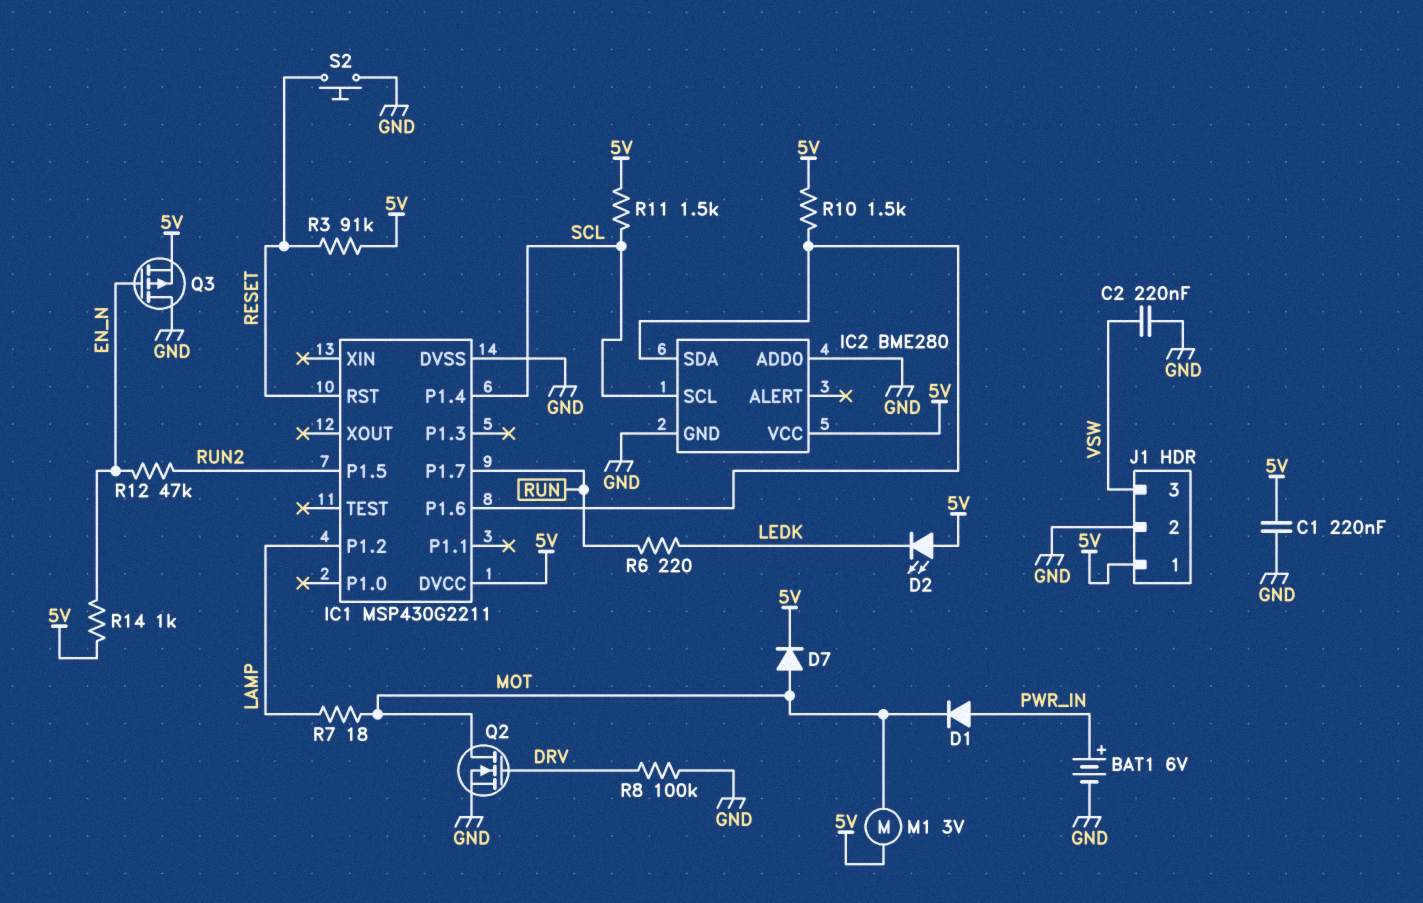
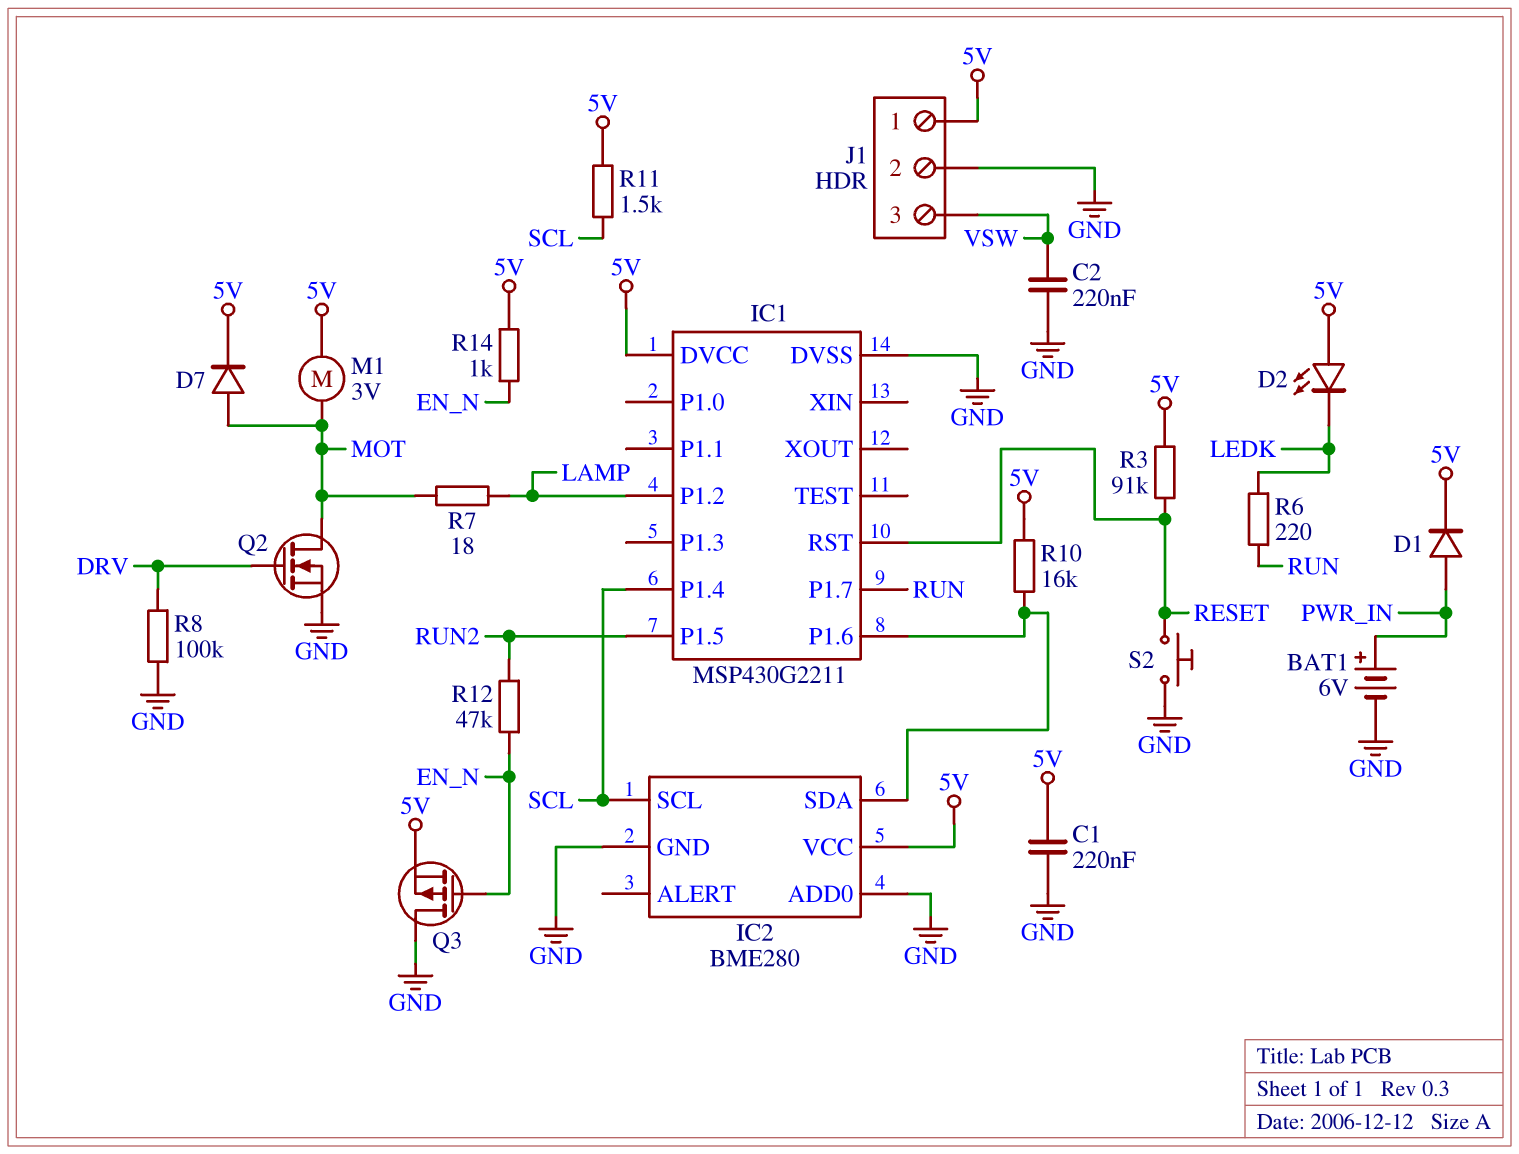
D1: diode (A PWR_IN, K MOT) -> diode (A PWR_IN, K 5V)
R10: 1.5k (5V, IC1/P1.6) -> 16k (5V, IC1/P1.6)

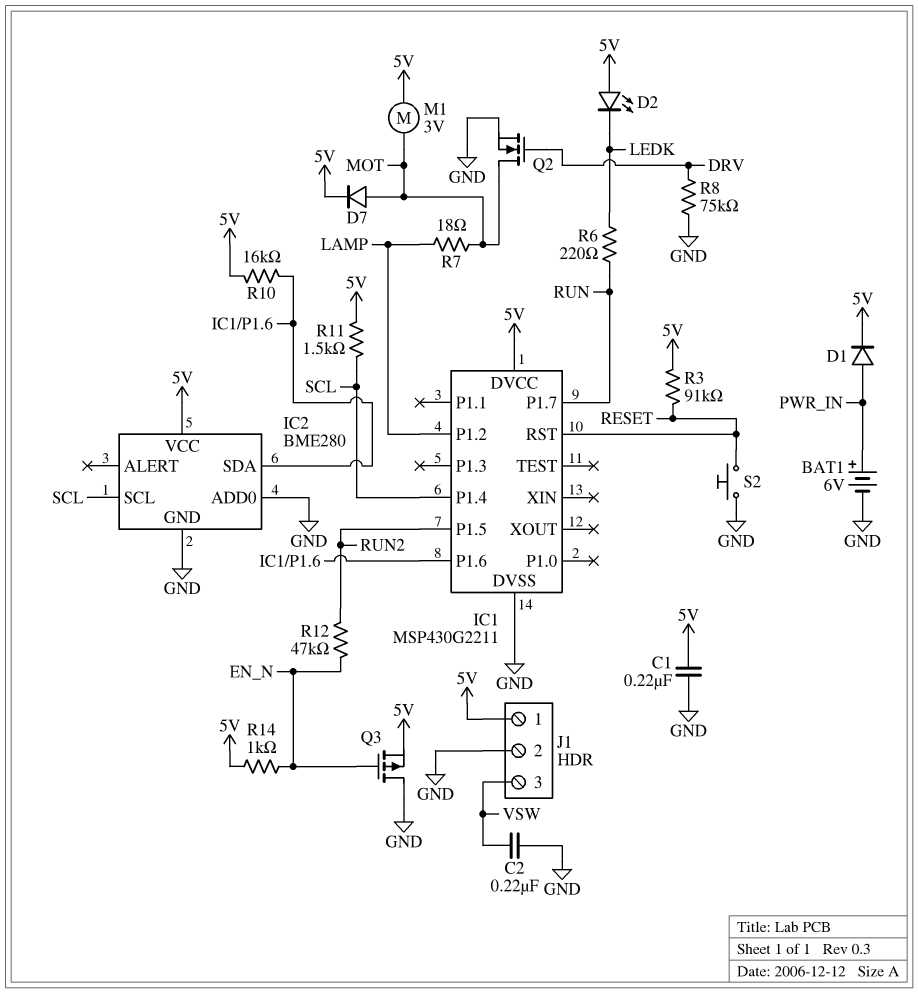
R8: 100k (DRV, GND) -> 75k (DRV, GND)

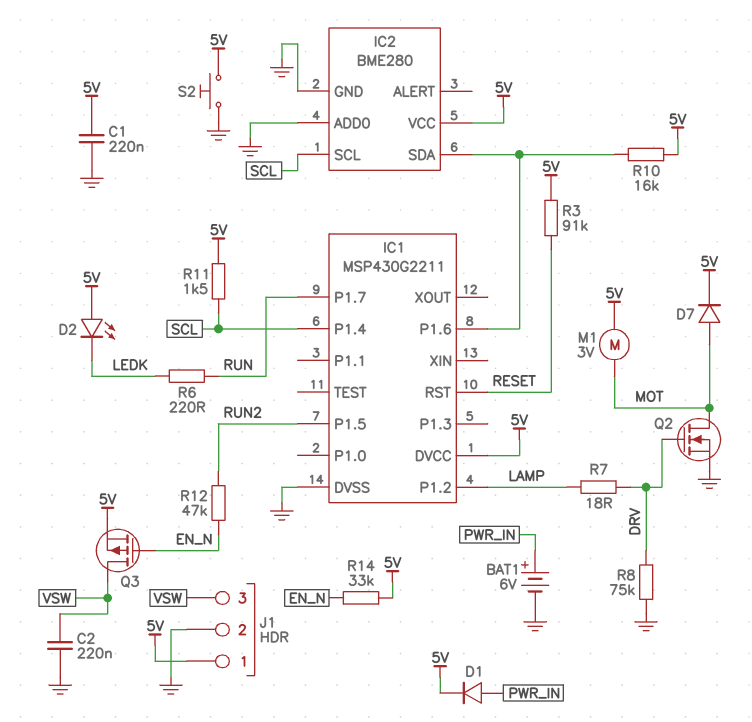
Q3: PMOS (G EN_N, D GND, S 5V) -> PMOS (G EN_N, D VSW, S 5V)
R7: 18 (LAMP, MOT) -> 18 (DRV, LAMP)
R14: 1k (5V, EN_N) -> 33k (5V, EN_N)
S2: button (GND, RESET) -> button (5V, GND)

